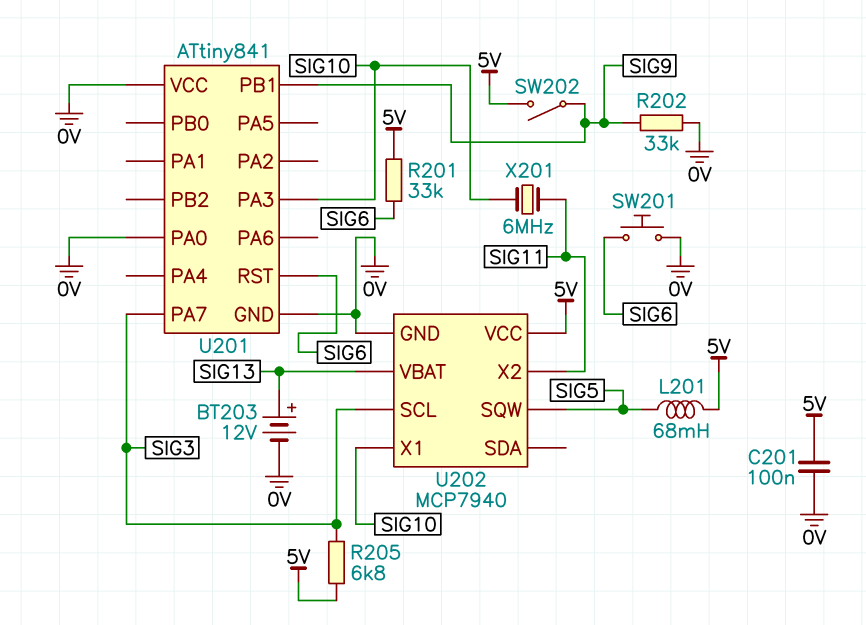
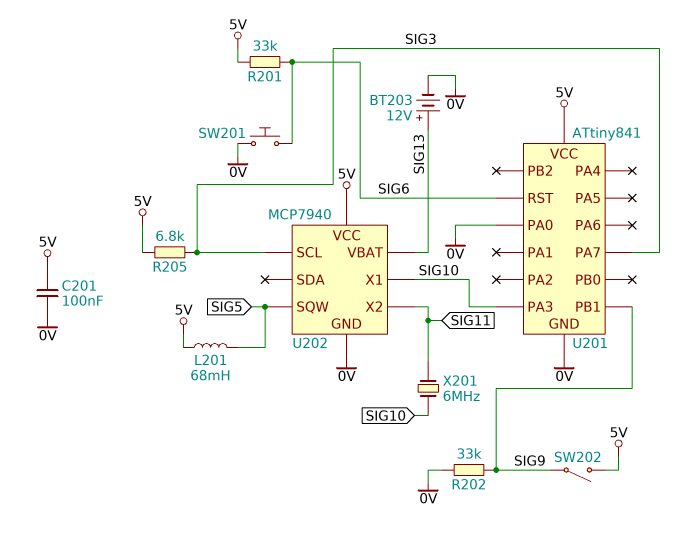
U201 pin VCC: 0V -> 5V

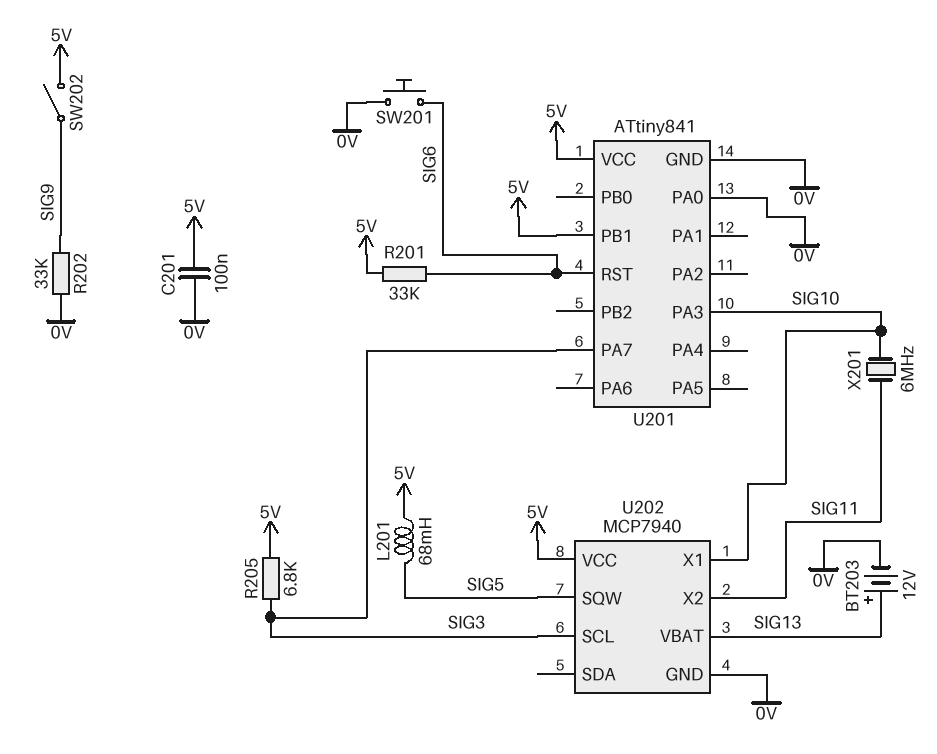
U201 pin PB1: SIG9 -> 5V

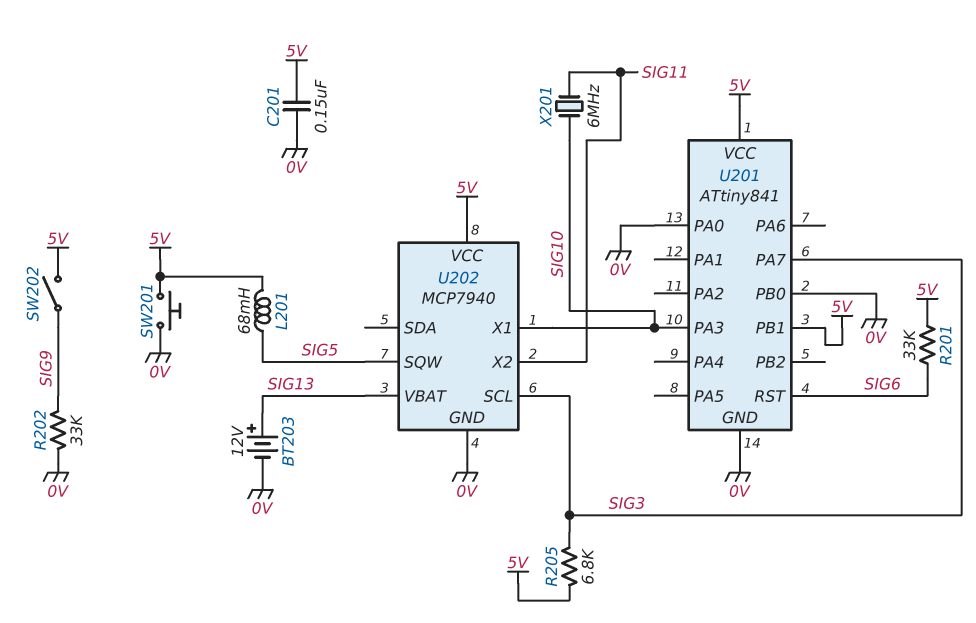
C201: 100nF (0V, 5V) -> 150nF (0V, 5V)
SW201: button (0V, SIG6) -> button (0V, 5V)
U201 pin PB0: none -> 0V

